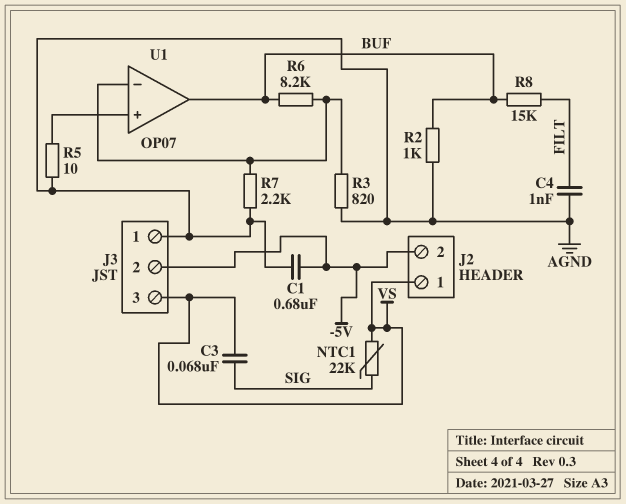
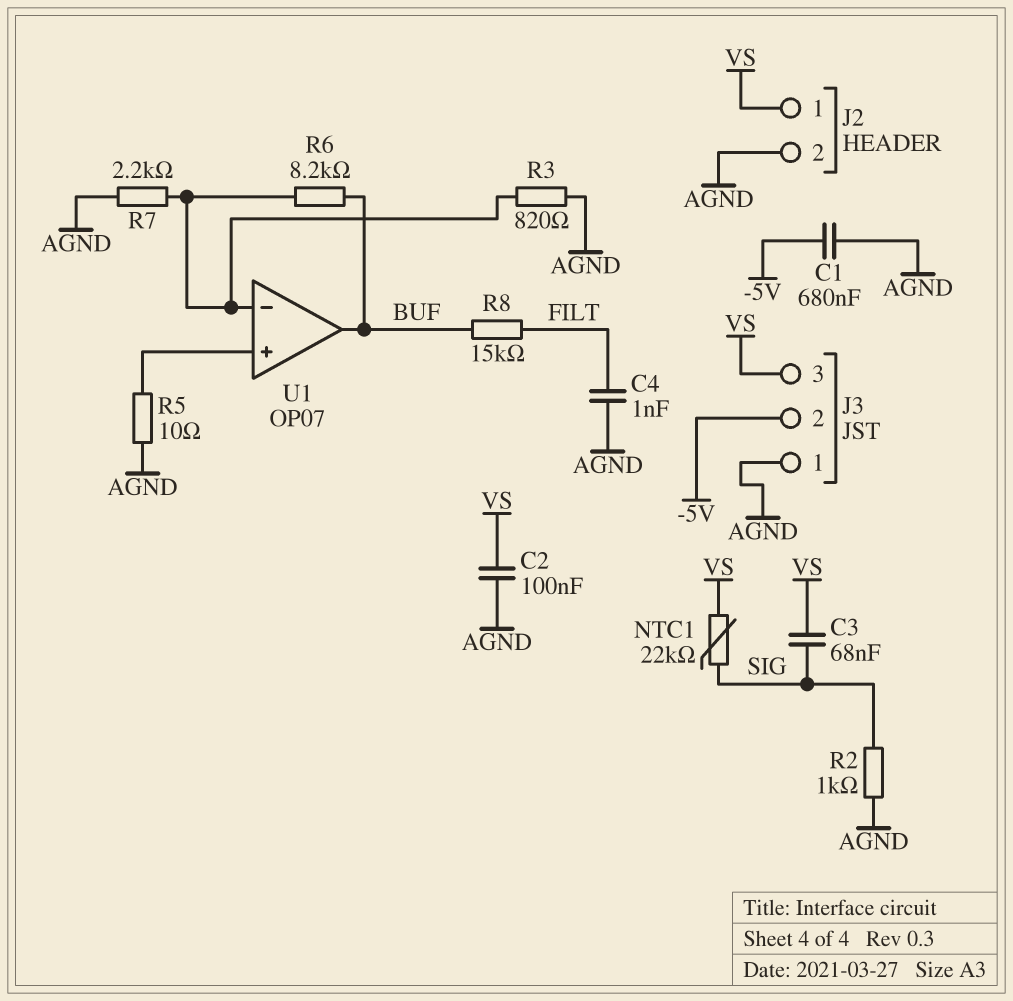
C2: none -> 100nF (AGND, VS)
J2 pin 2: -5V -> AGND
R2: 1k (AGND, BUF) -> 1k (AGND, SIG)

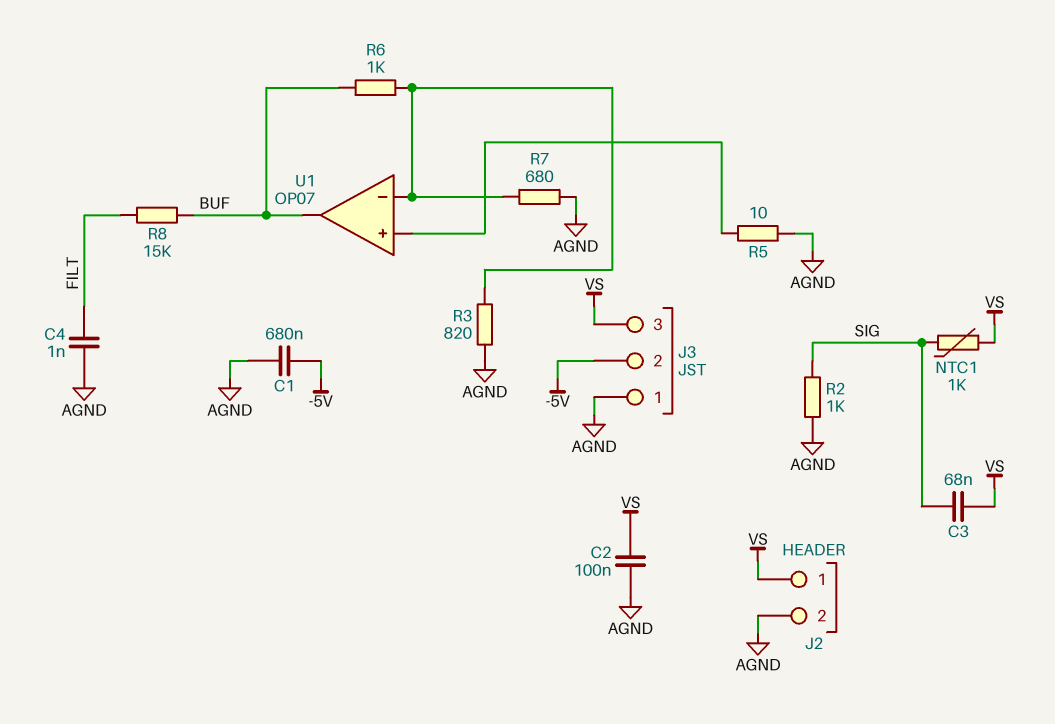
NTC1: 22k (SIG, VS) -> 1k (SIG, VS)
R6: 8.2k (BUF, U1/in-) -> 1k (BUF, U1/in-)
R7: 2.2k (AGND, U1/in-) -> 680 (AGND, U1/in-)

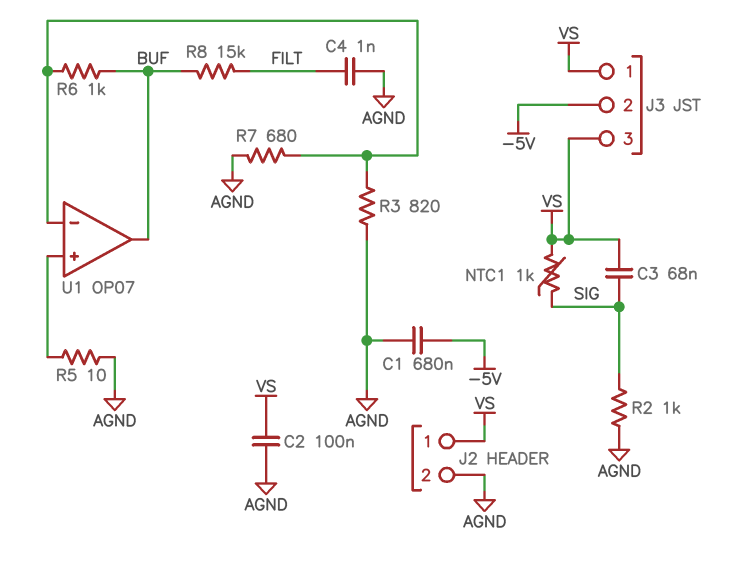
J3 pin 1: AGND -> VS

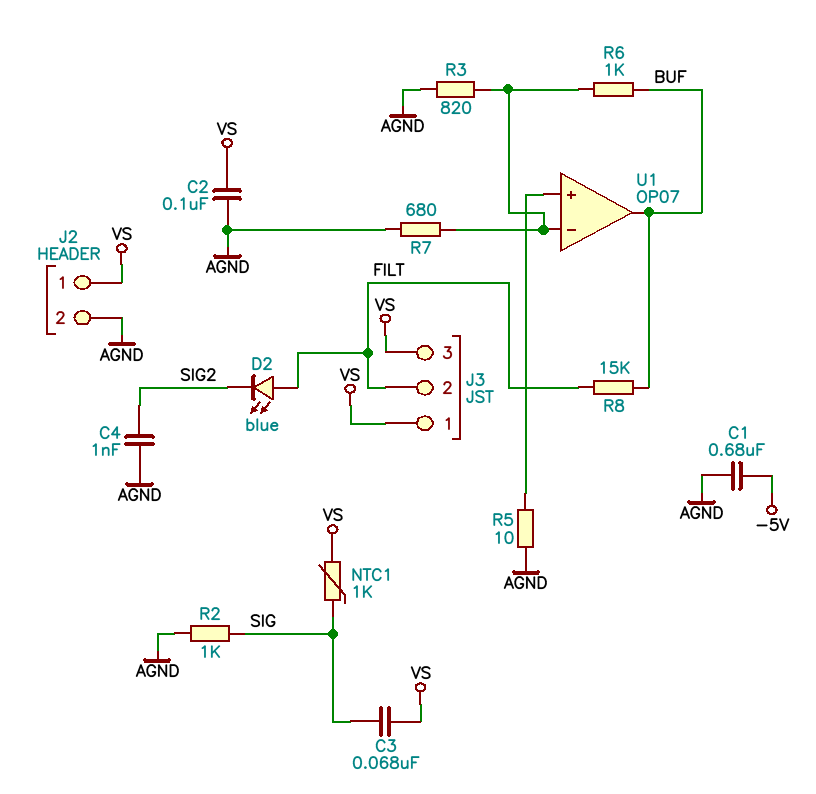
C4: 1nF (AGND, FILT) -> 1nF (AGND, SIG2)
D2: none -> LED blue (A FILT, K SIG2)
J3 pin 2: -5V -> FILT

